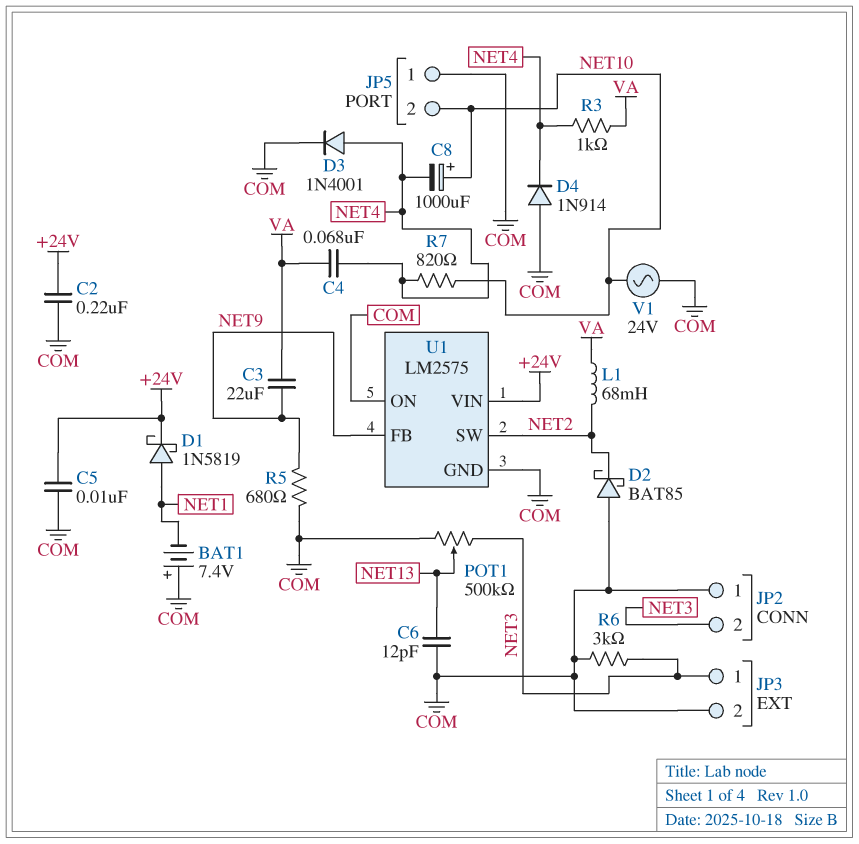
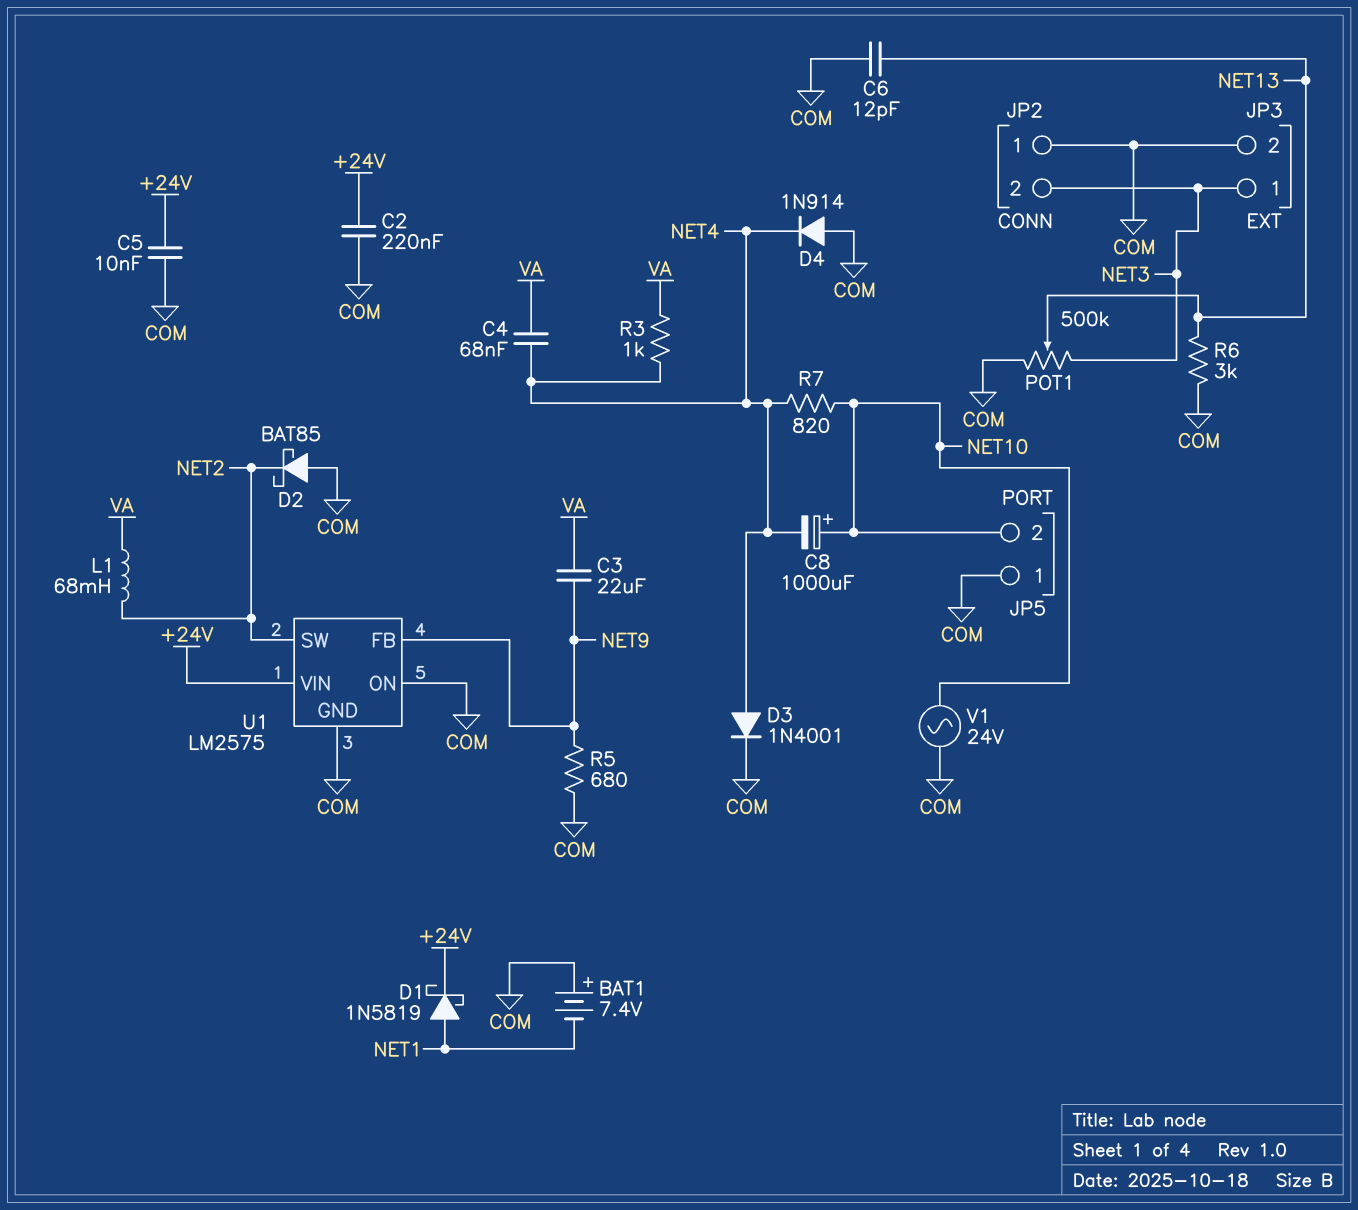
R6: 3k (COM, NET3) -> 3k (COM, NET13)

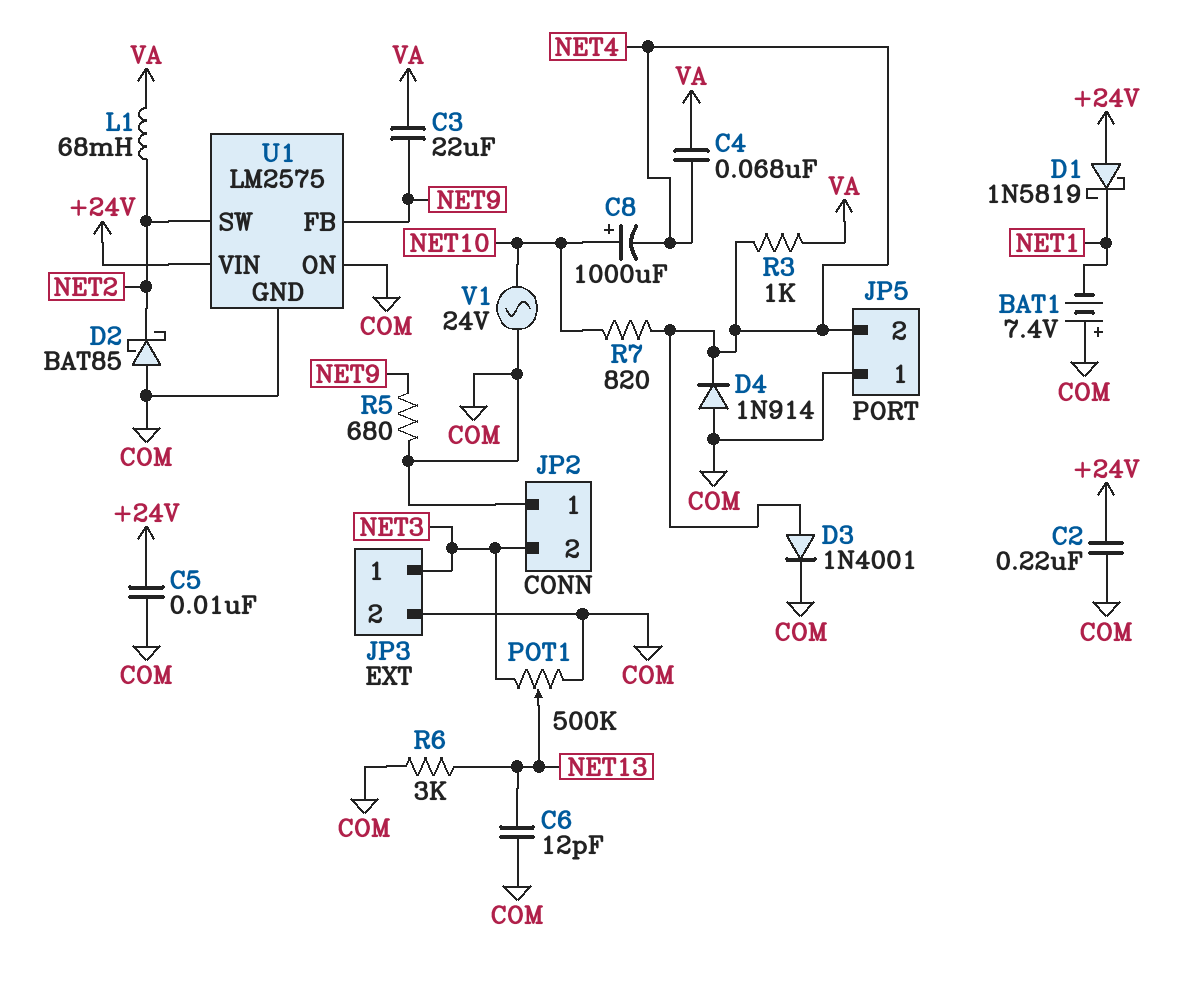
D1: schottky 1N5819 (A NET1, K +24V) -> schottky 1N5819 (A +24V, K NET1)
JP5 pin 2: NET10 -> NET4

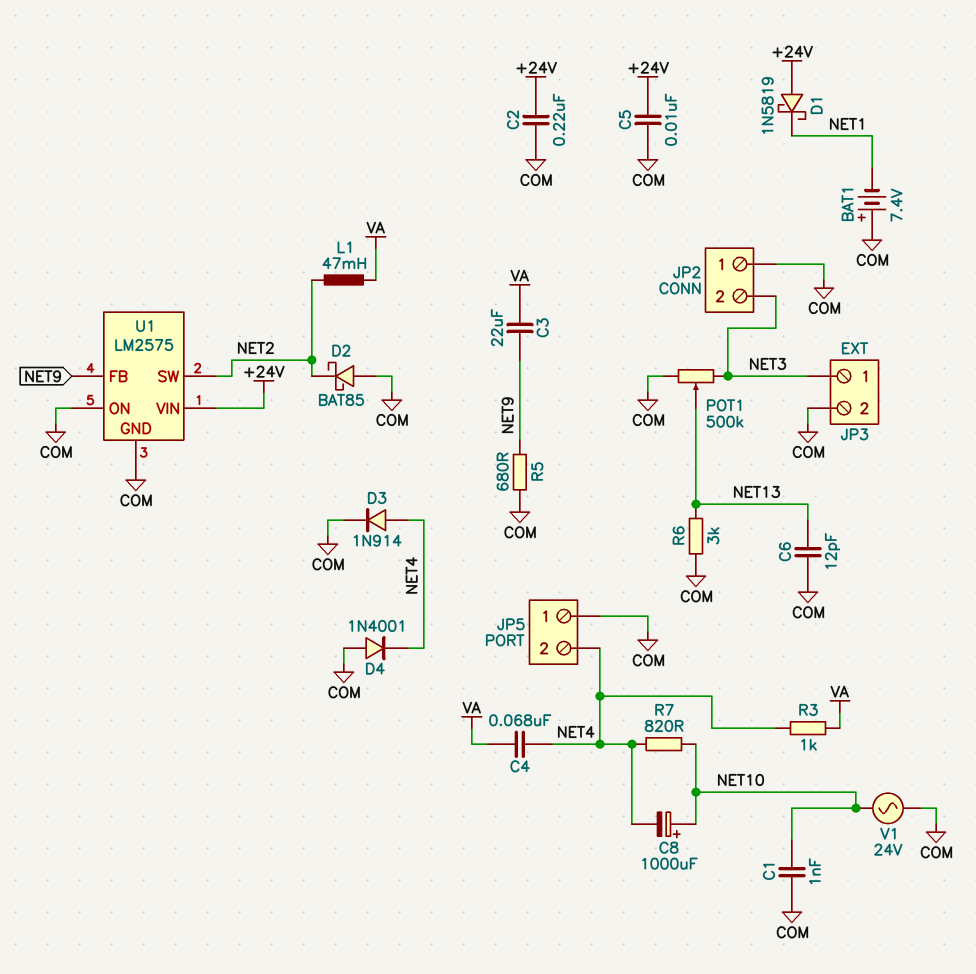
C1: none -> 1nF (COM, NET10)
D3: diode 1N4001 (A NET4, K COM) -> diode 1N914 (A NET4, K COM)
D4: diode 1N914 (A COM, K NET4) -> diode 1N4001 (A COM, K NET4)
L1: 68mH (NET2, VA) -> 47mH (NET2, VA)

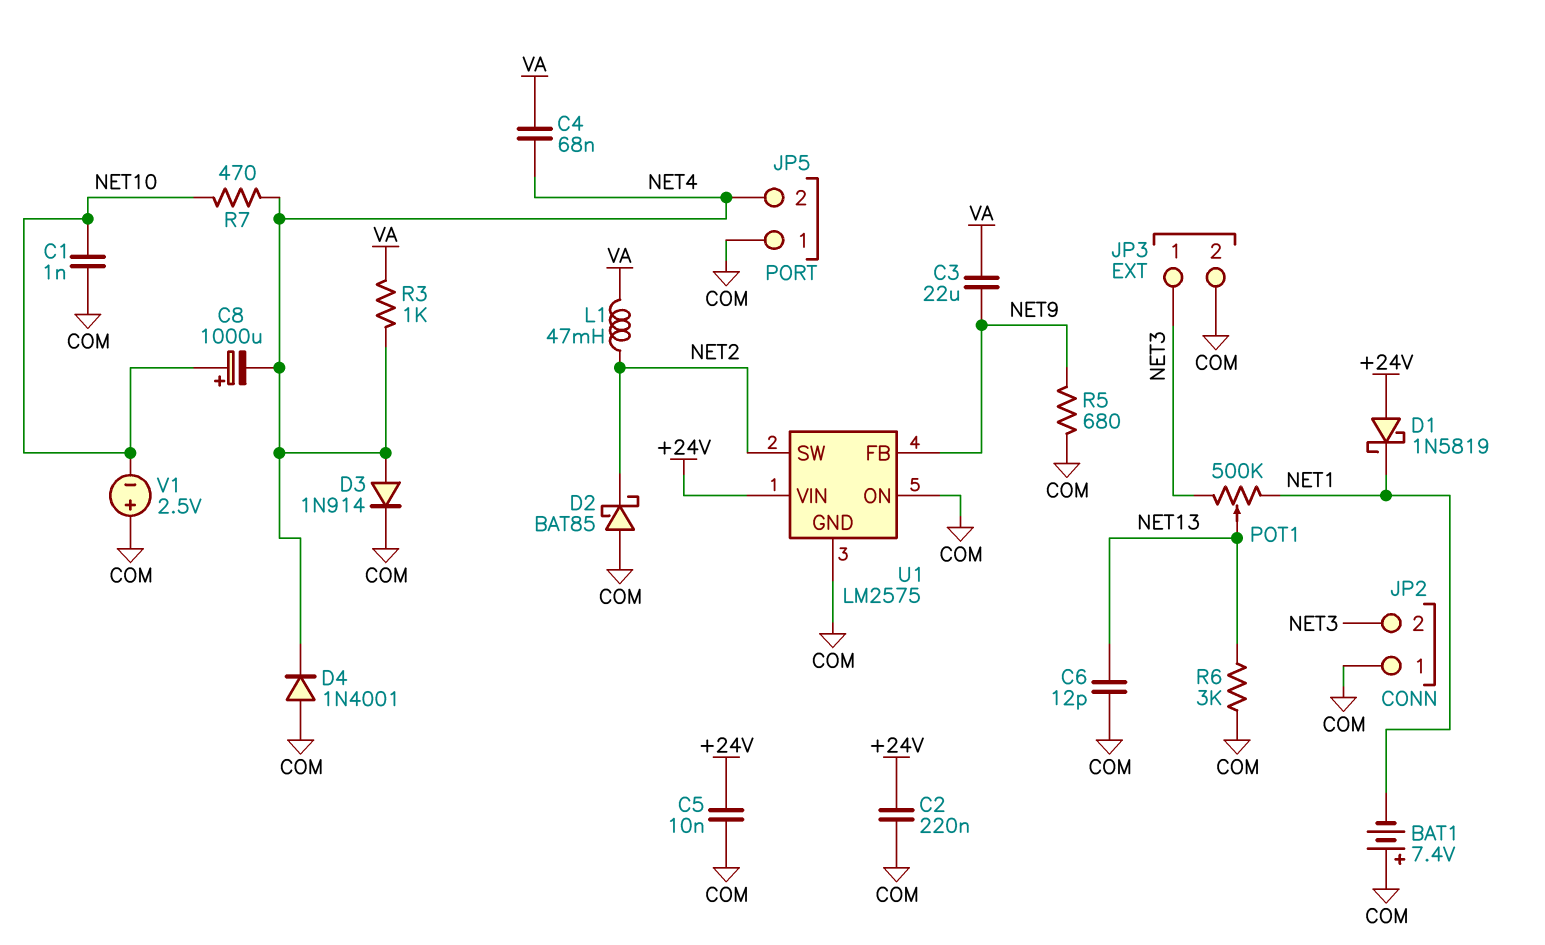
POT1: 500k (COM, NET3, wiper NET13) -> 500k (NET1, NET3, wiper NET13)
R7: 820 (NET4, NET10) -> 470 (NET4, NET10)
V1: AC 24V (COM, NET10) -> 2.5V (plus COM, minus NET10)

